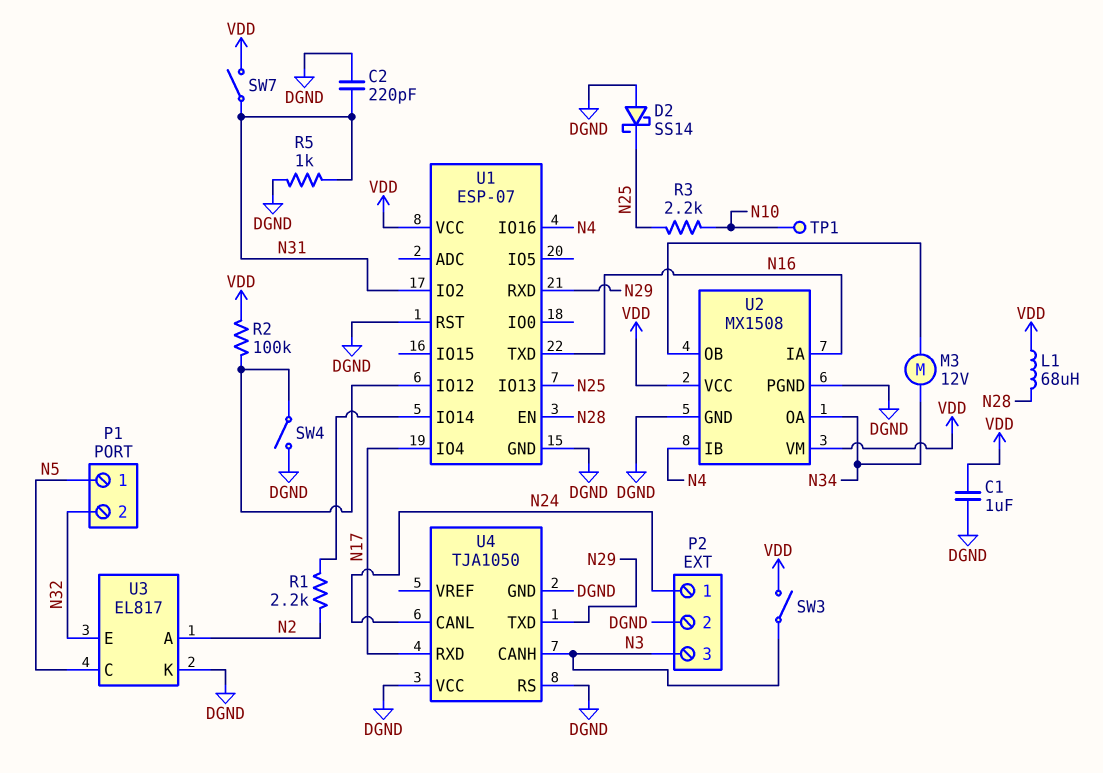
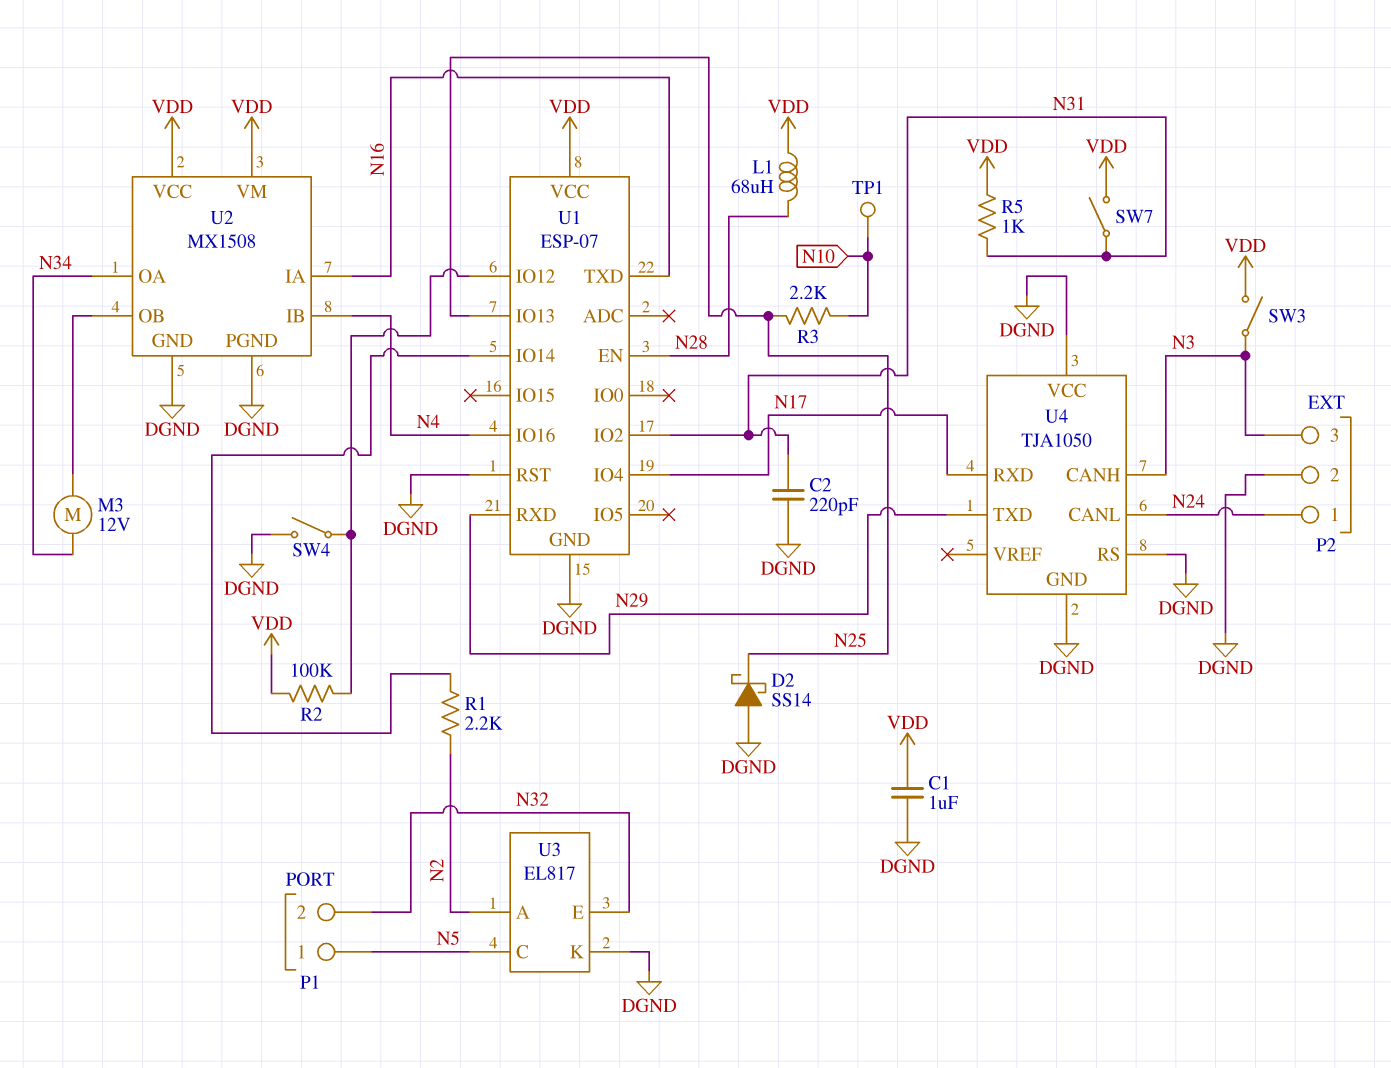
R5: 1k (DGND, N31) -> 1k (N31, VDD)

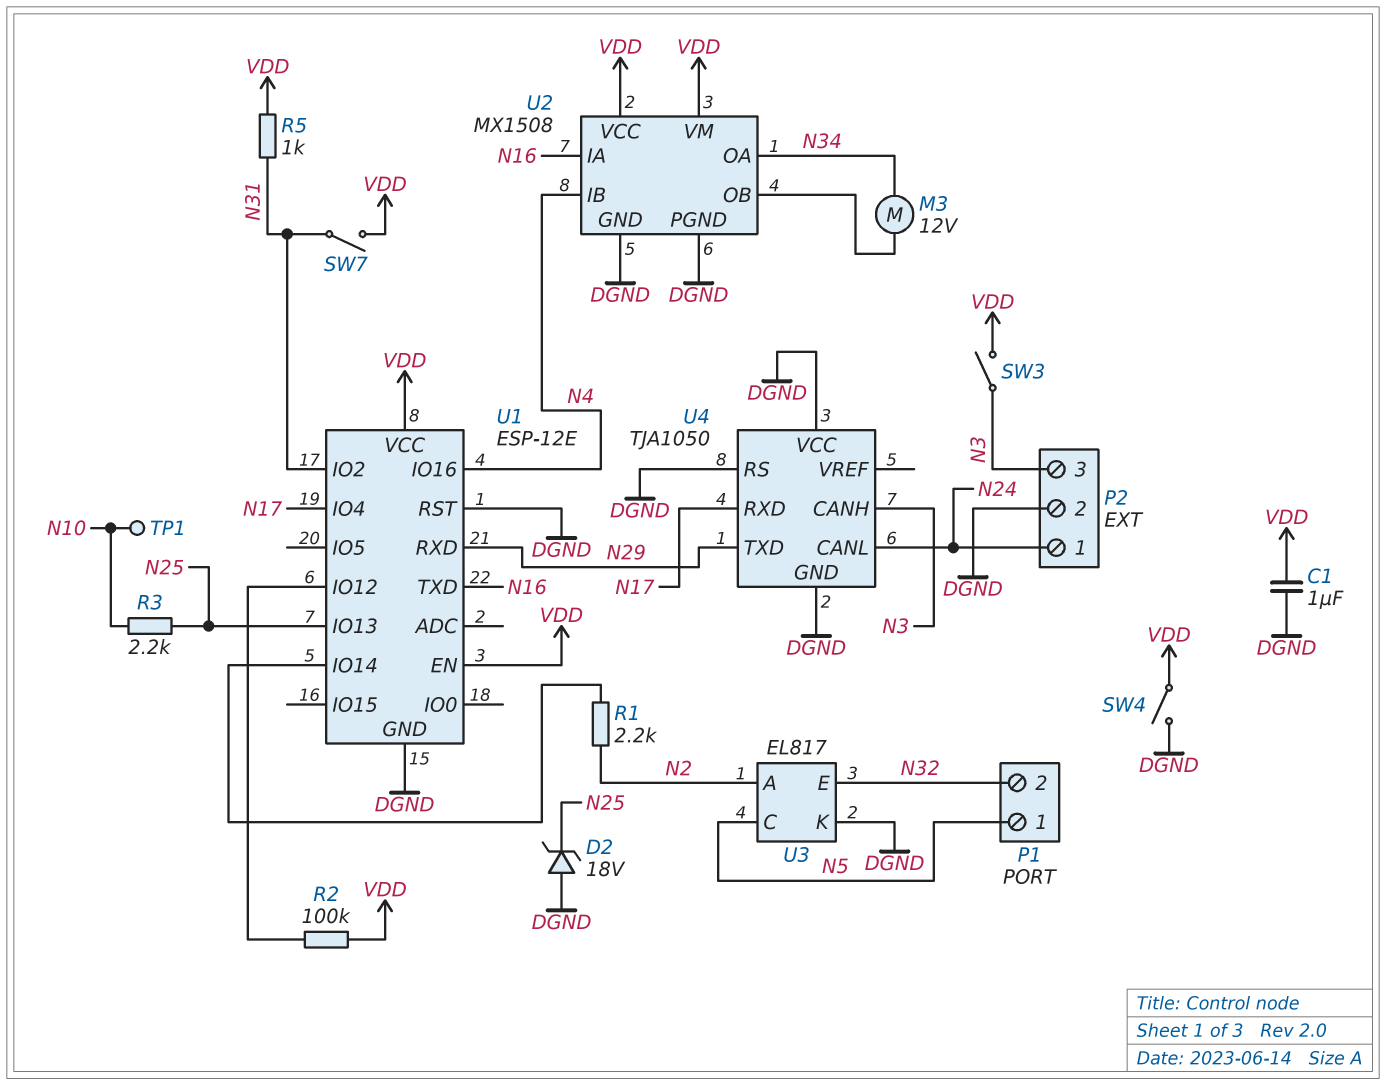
C2: 220pF (DGND, N31) -> none
D2: schottky SS14 (A DGND, K N25) -> zener 18V (A DGND, K N25)
L1: 68uH (N28, VDD) -> none
SW4: switch (DGND, U1/IO12) -> switch (DGND, VDD)
U1: ESP-07 -> ESP-12E
U1 pin EN: N28 -> VDD

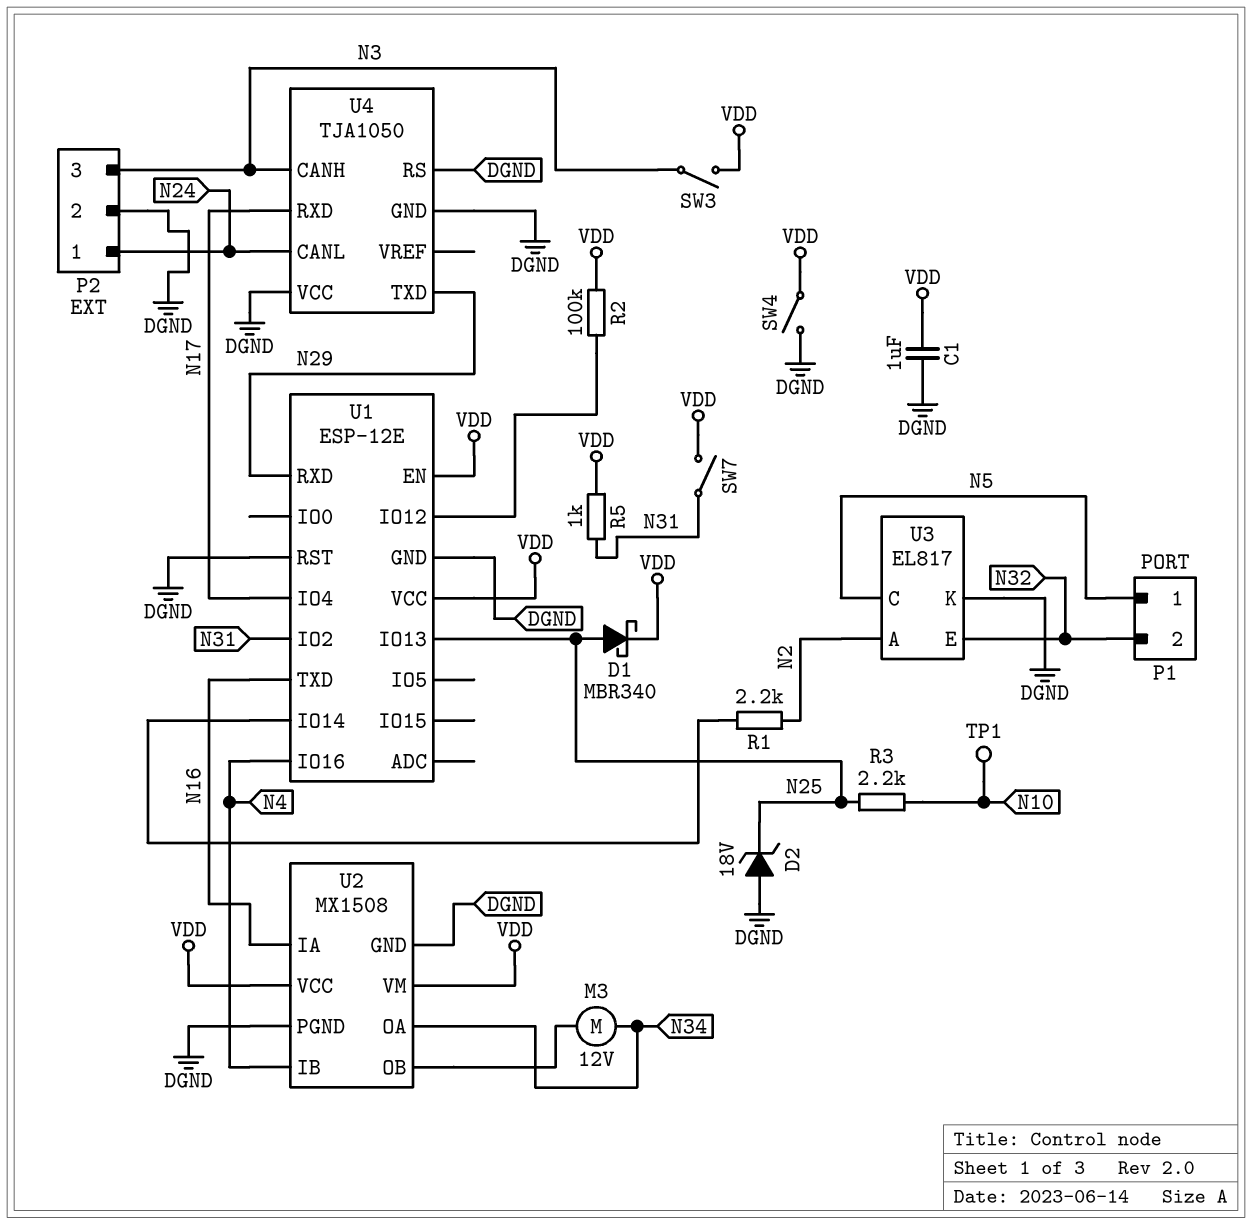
D1: none -> schottky MBR340 (A N25, K VDD)

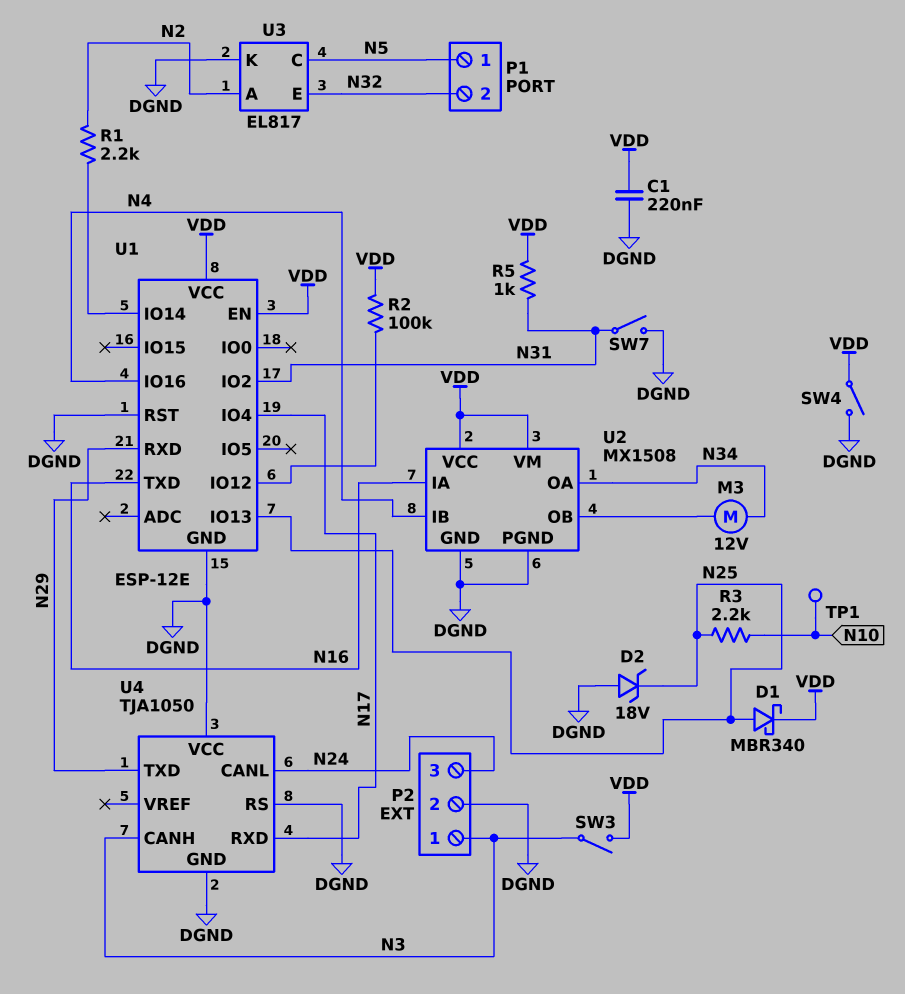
C1: 1uF (DGND, VDD) -> 220nF (DGND, VDD)
P2 pin 1: N24 -> N3
P2 pin 3: N3 -> N24
SW7: switch (N31, VDD) -> switch (DGND, N31)

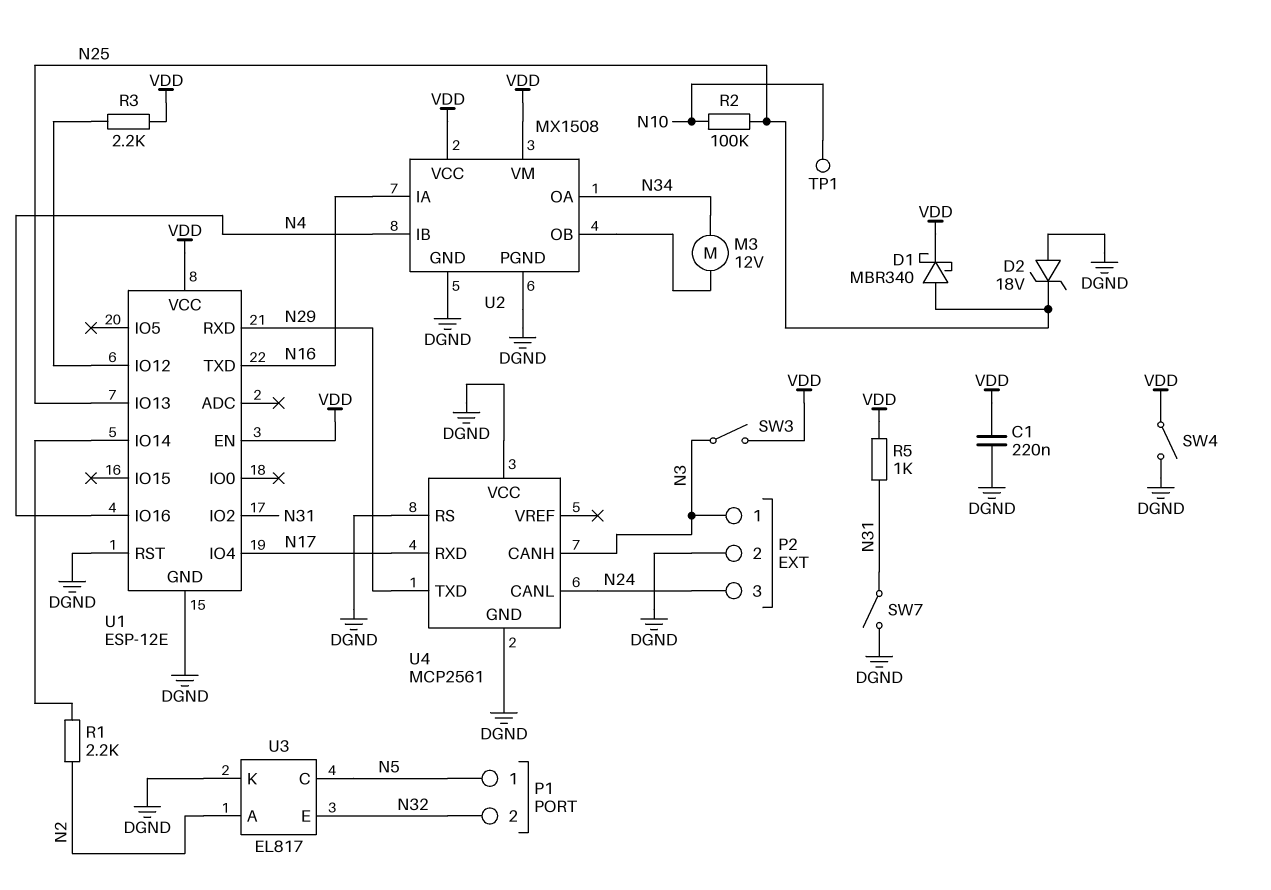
R2: 100k (U1/IO12, VDD) -> 100k (N10, N25)
R3: 2.2k (N10, N25) -> 2.2k (U1/IO12, VDD)
U4: TJA1050 -> MCP2561

